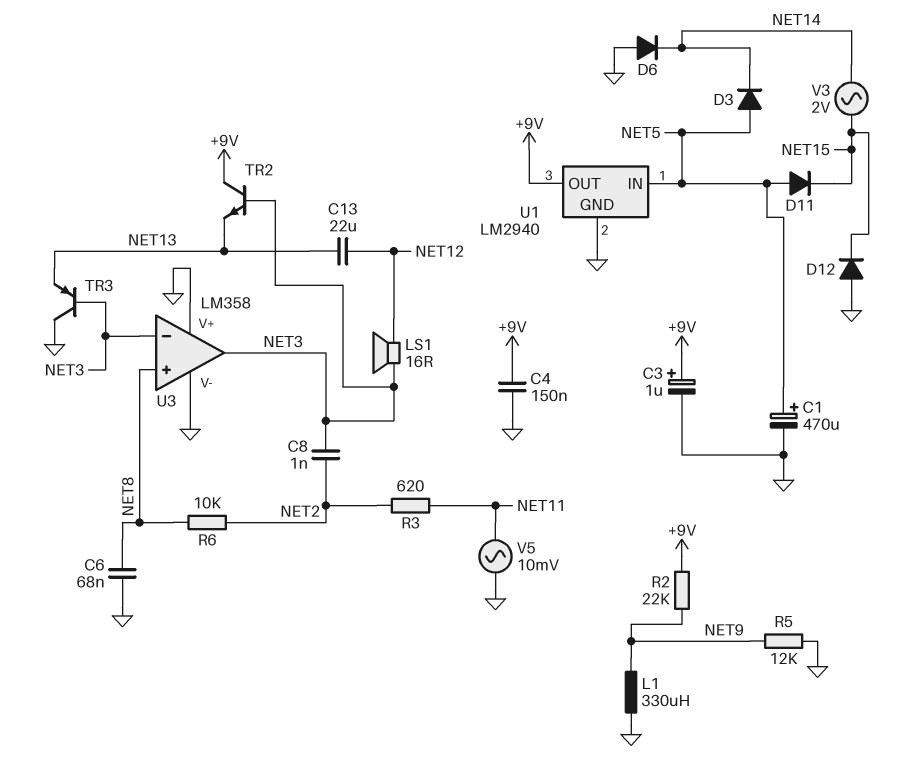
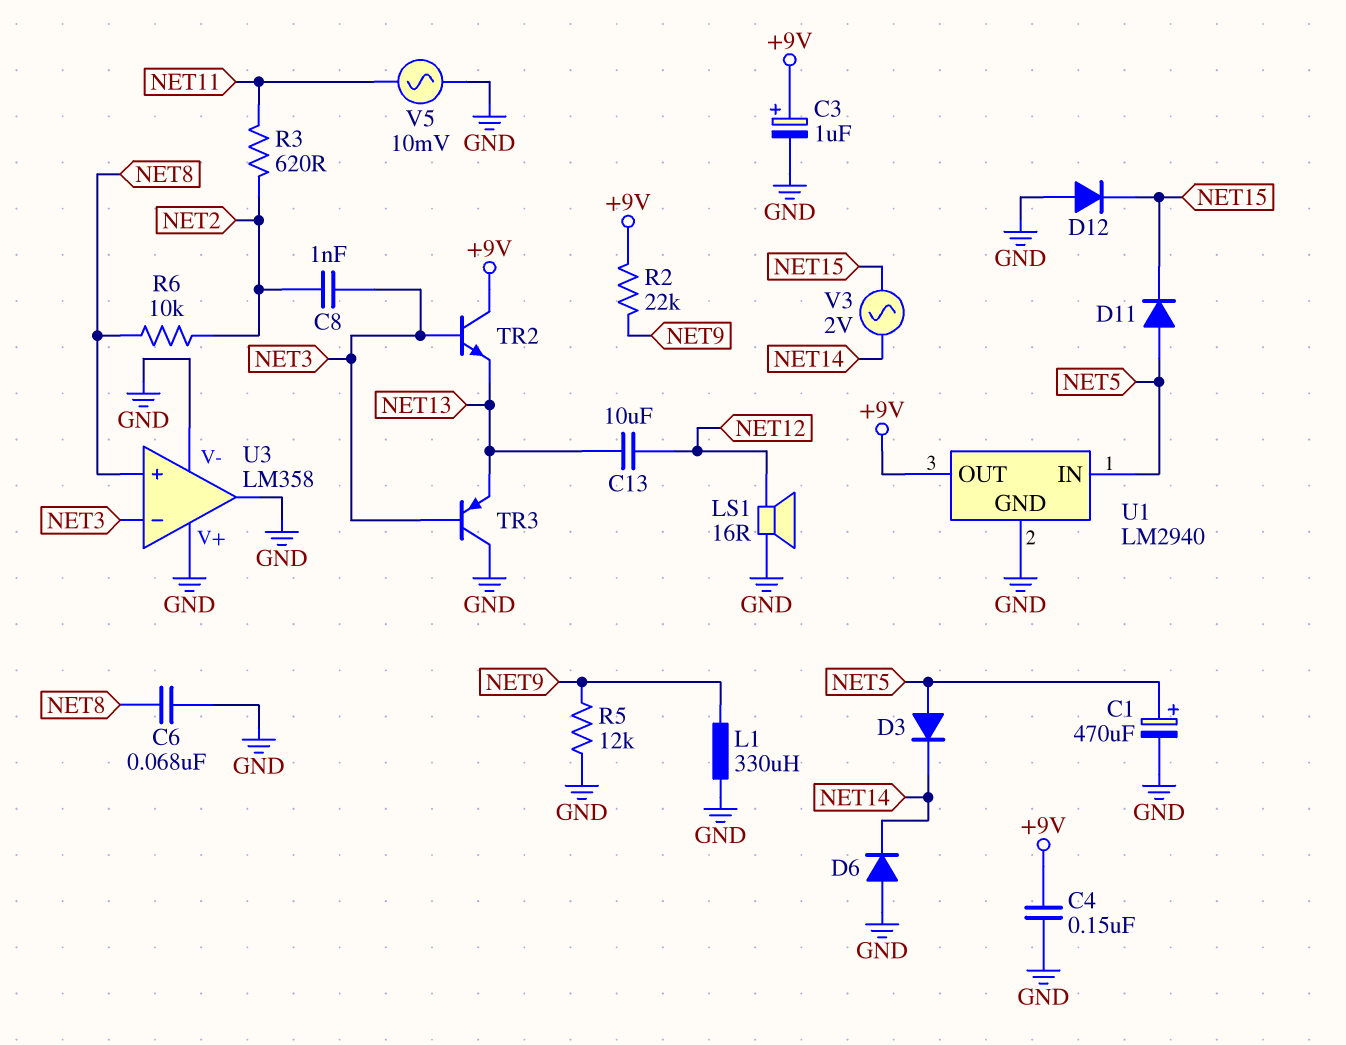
C13: 22uF (NET12, NET13) -> 10uF (NET12, NET13)
LS1: speaker 16R (NET3, NET12) -> speaker 16R (GND, NET12)
U3 pin out: NET3 -> GND

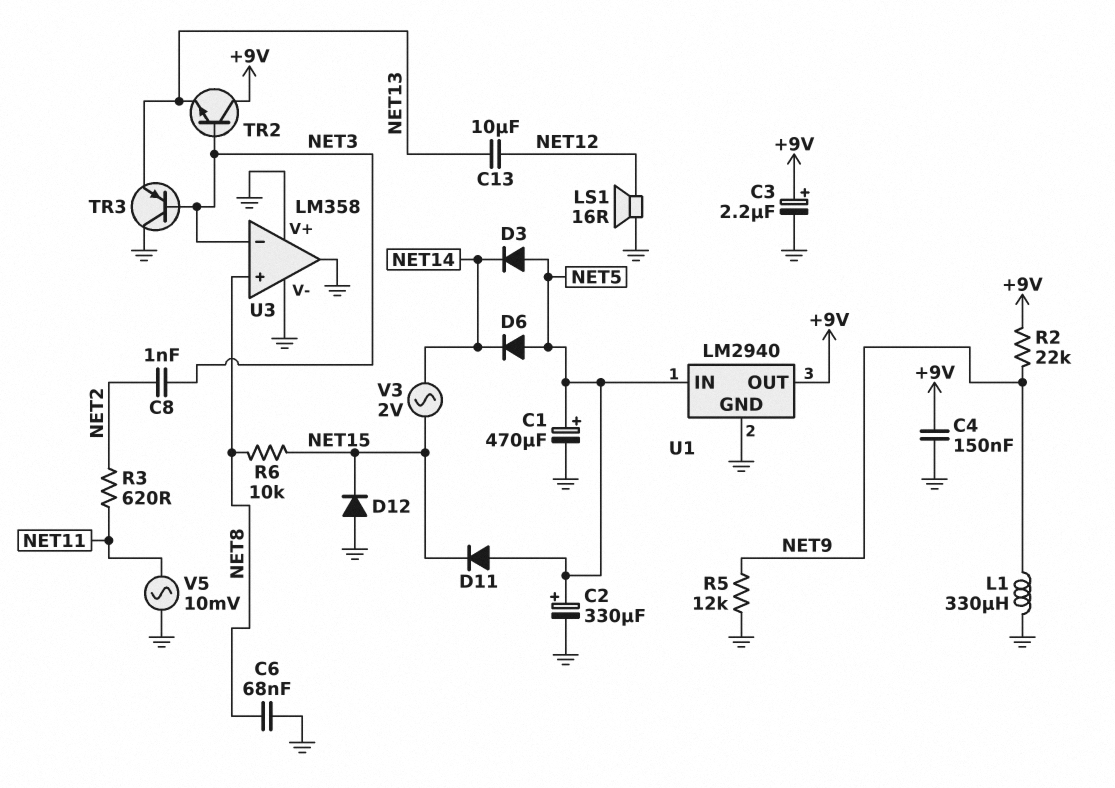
C2: none -> 330uF (plus NET5, minus GND)
C3: 1uF (plus +9V, minus GND) -> 2.2uF (plus +9V, minus GND)
D6: diode (A GND, K NET14) -> diode (A NET5, K NET14)
R6: 10k (NET2, NET8) -> 10k (NET8, NET15)

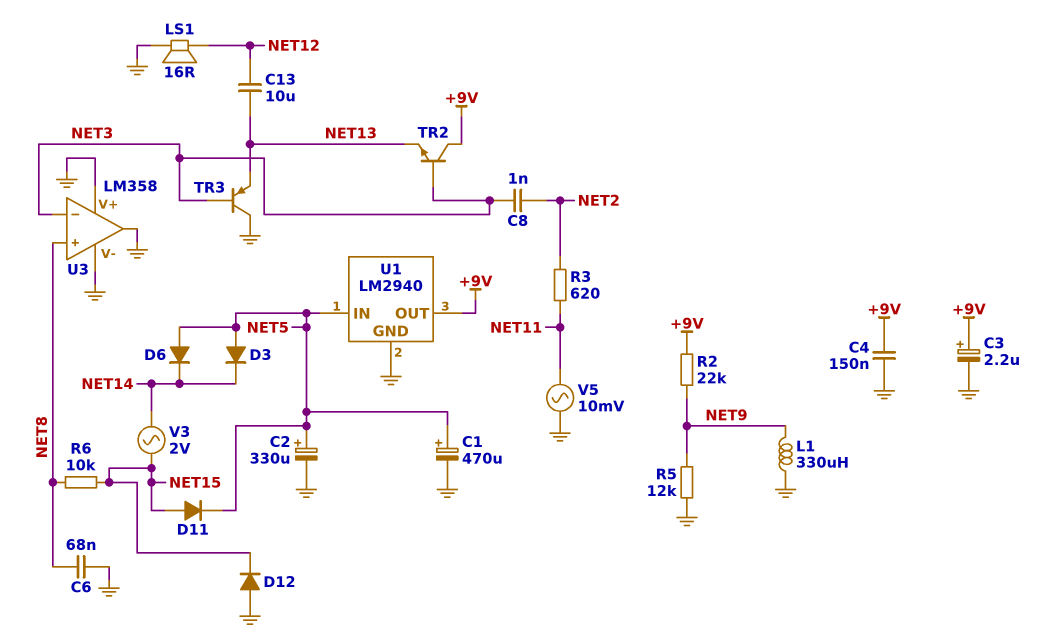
D11: diode (A NET5, K NET15) -> diode (A NET15, K NET5)

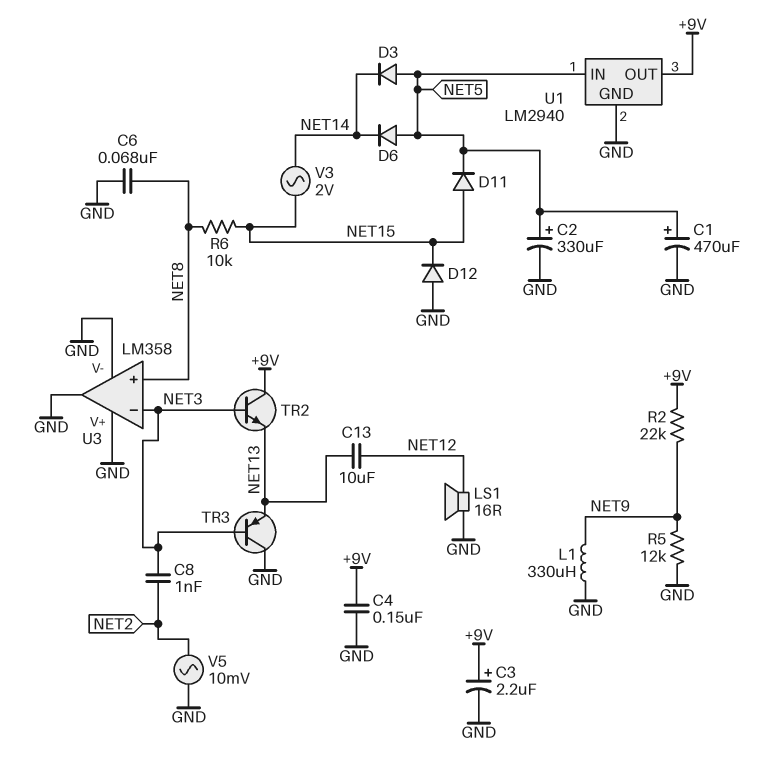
R3: 620 (NET2, NET11) -> none
V5: AC 10mV (GND, NET11) -> AC 10mV (GND, NET2)

